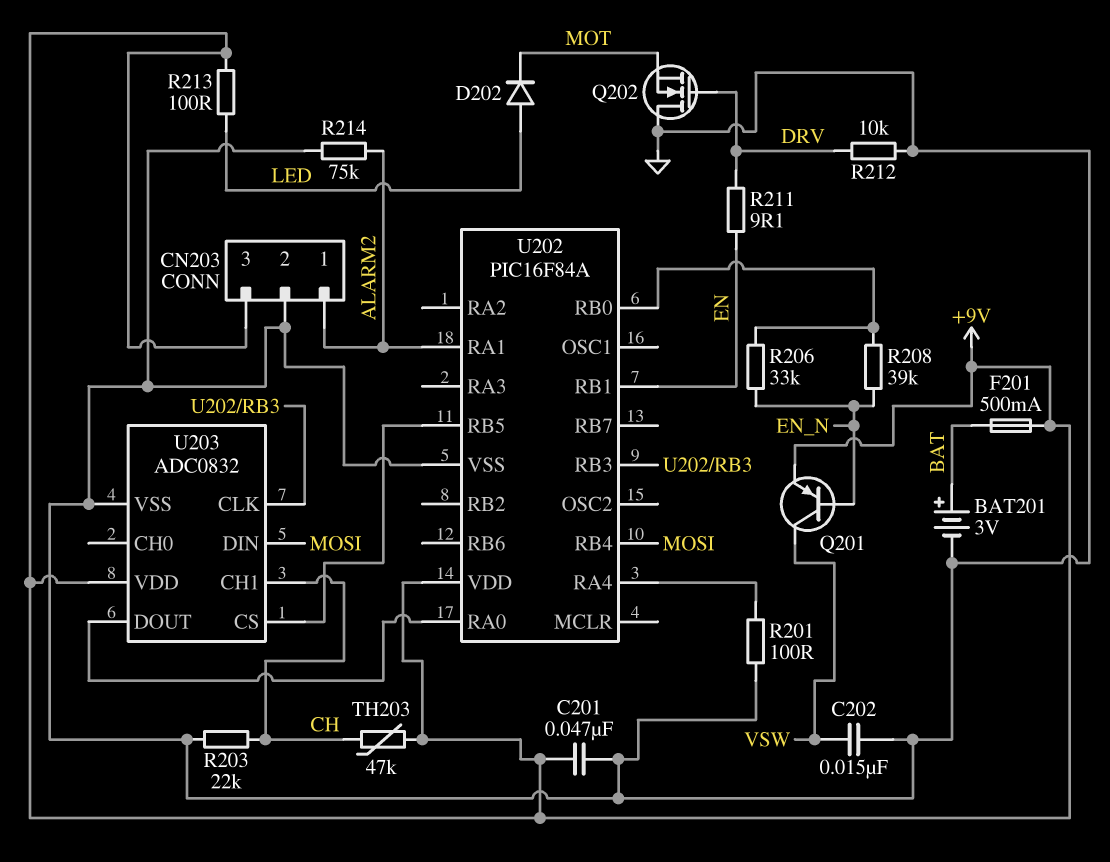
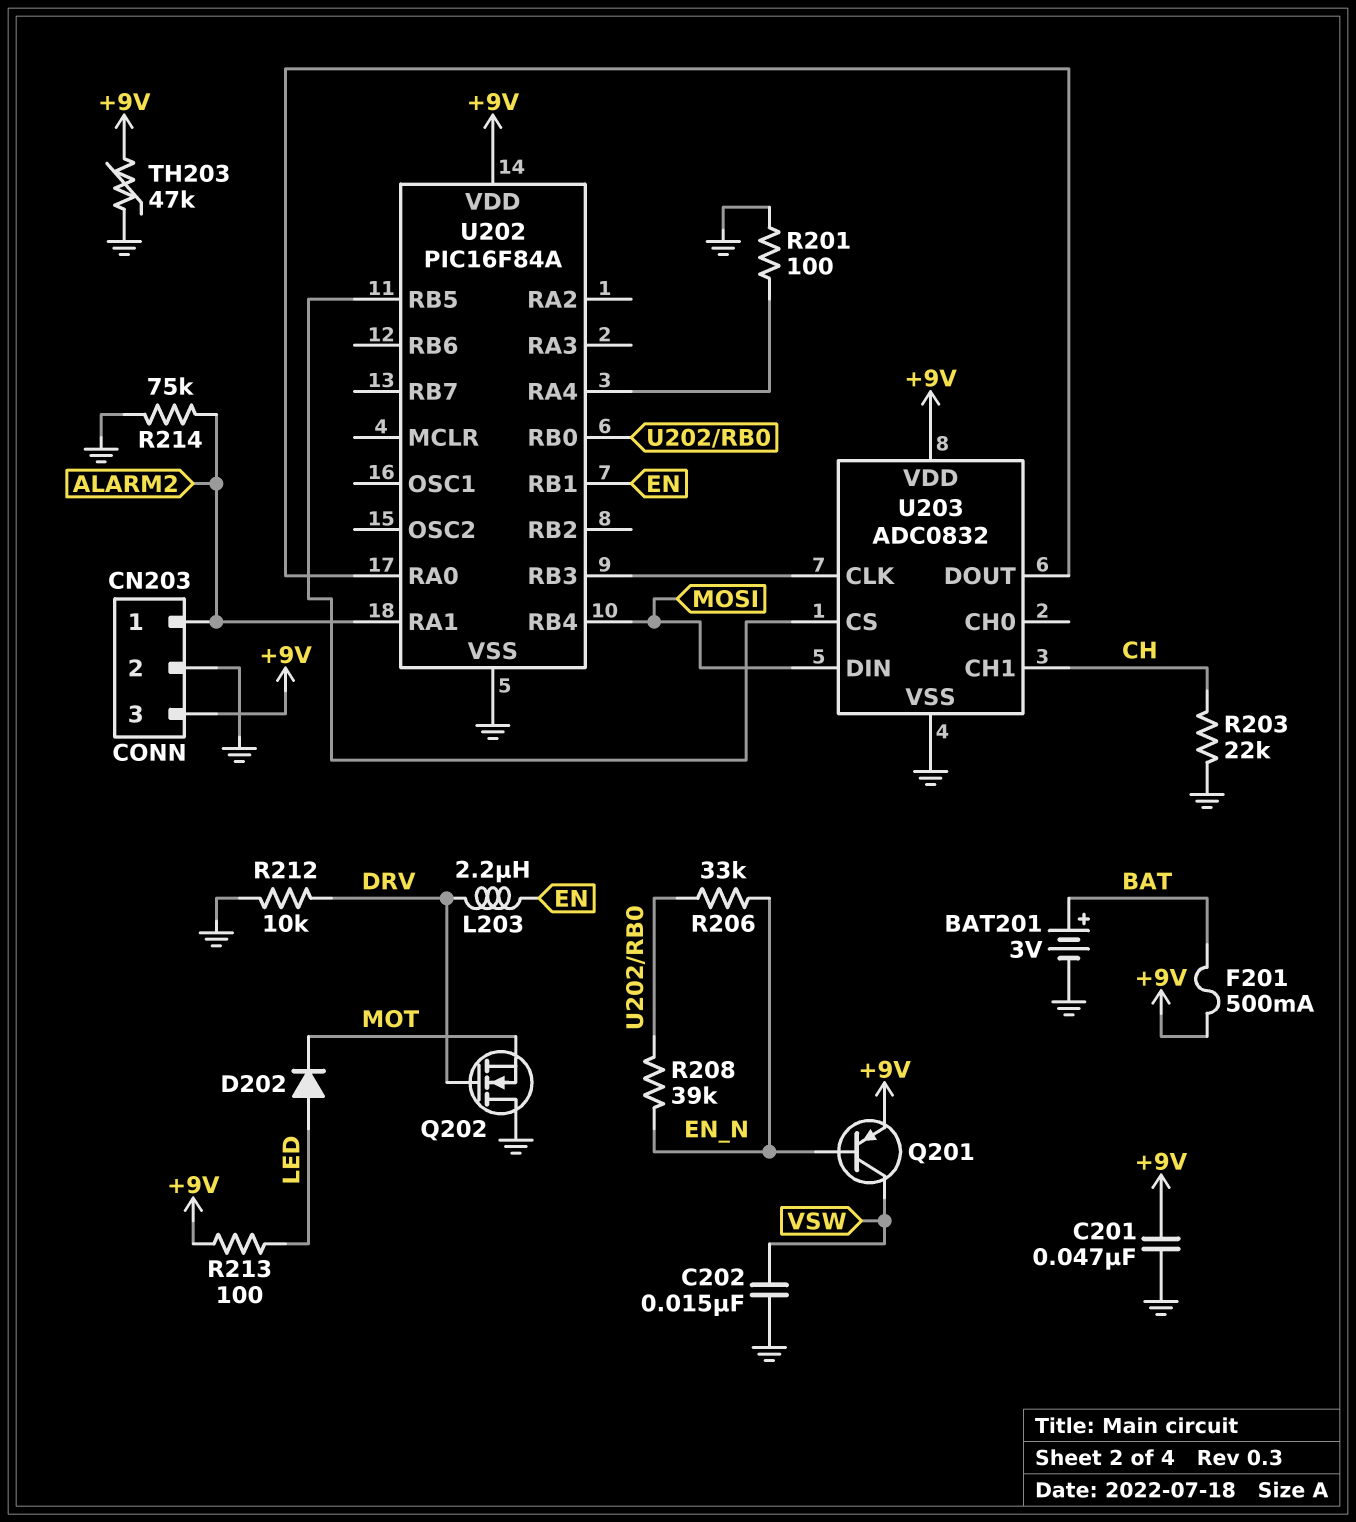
L203: none -> 2.2uH (DRV, EN)
R211: 9.1 (DRV, EN) -> none
TH203: 47k (+9V, CH) -> 47k (+9V, GND)

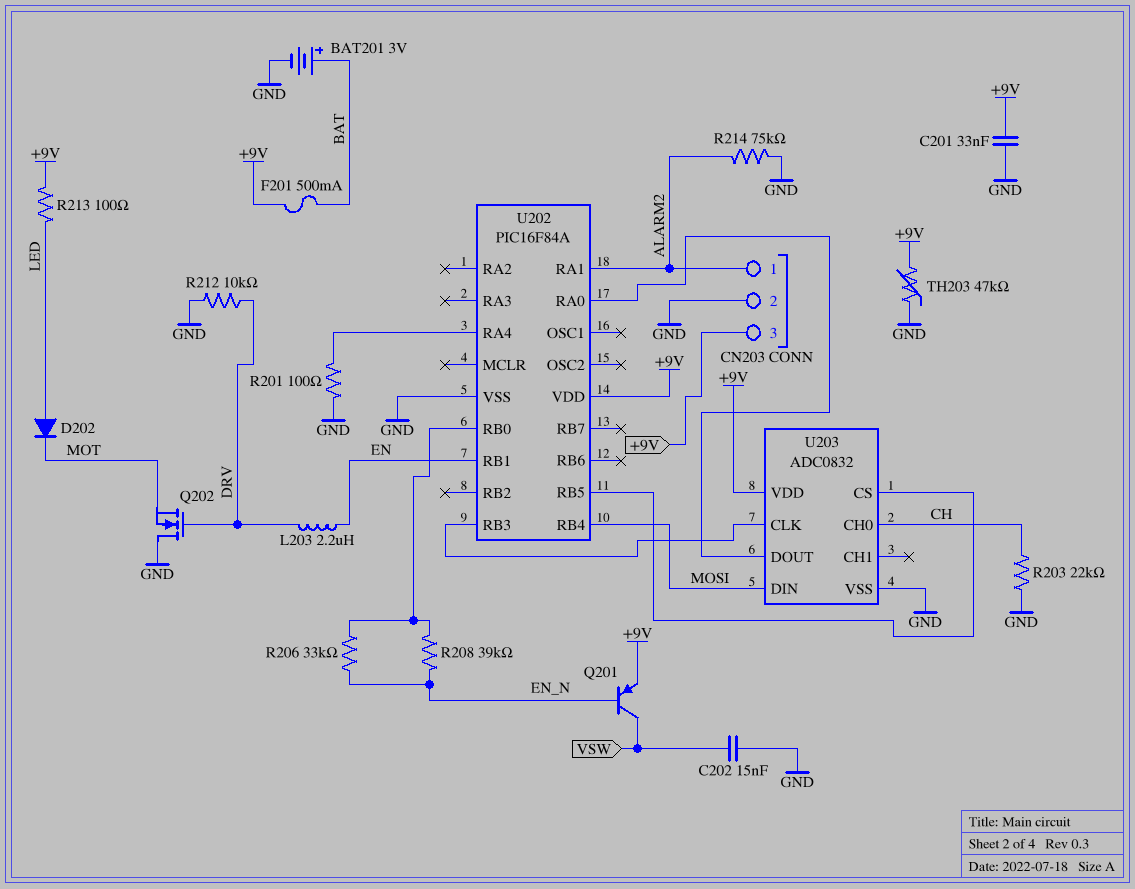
C201: 47nF (+9V, GND) -> 33nF (+9V, GND)
U203 pin CH0: none -> CH
U203 pin CH1: CH -> none

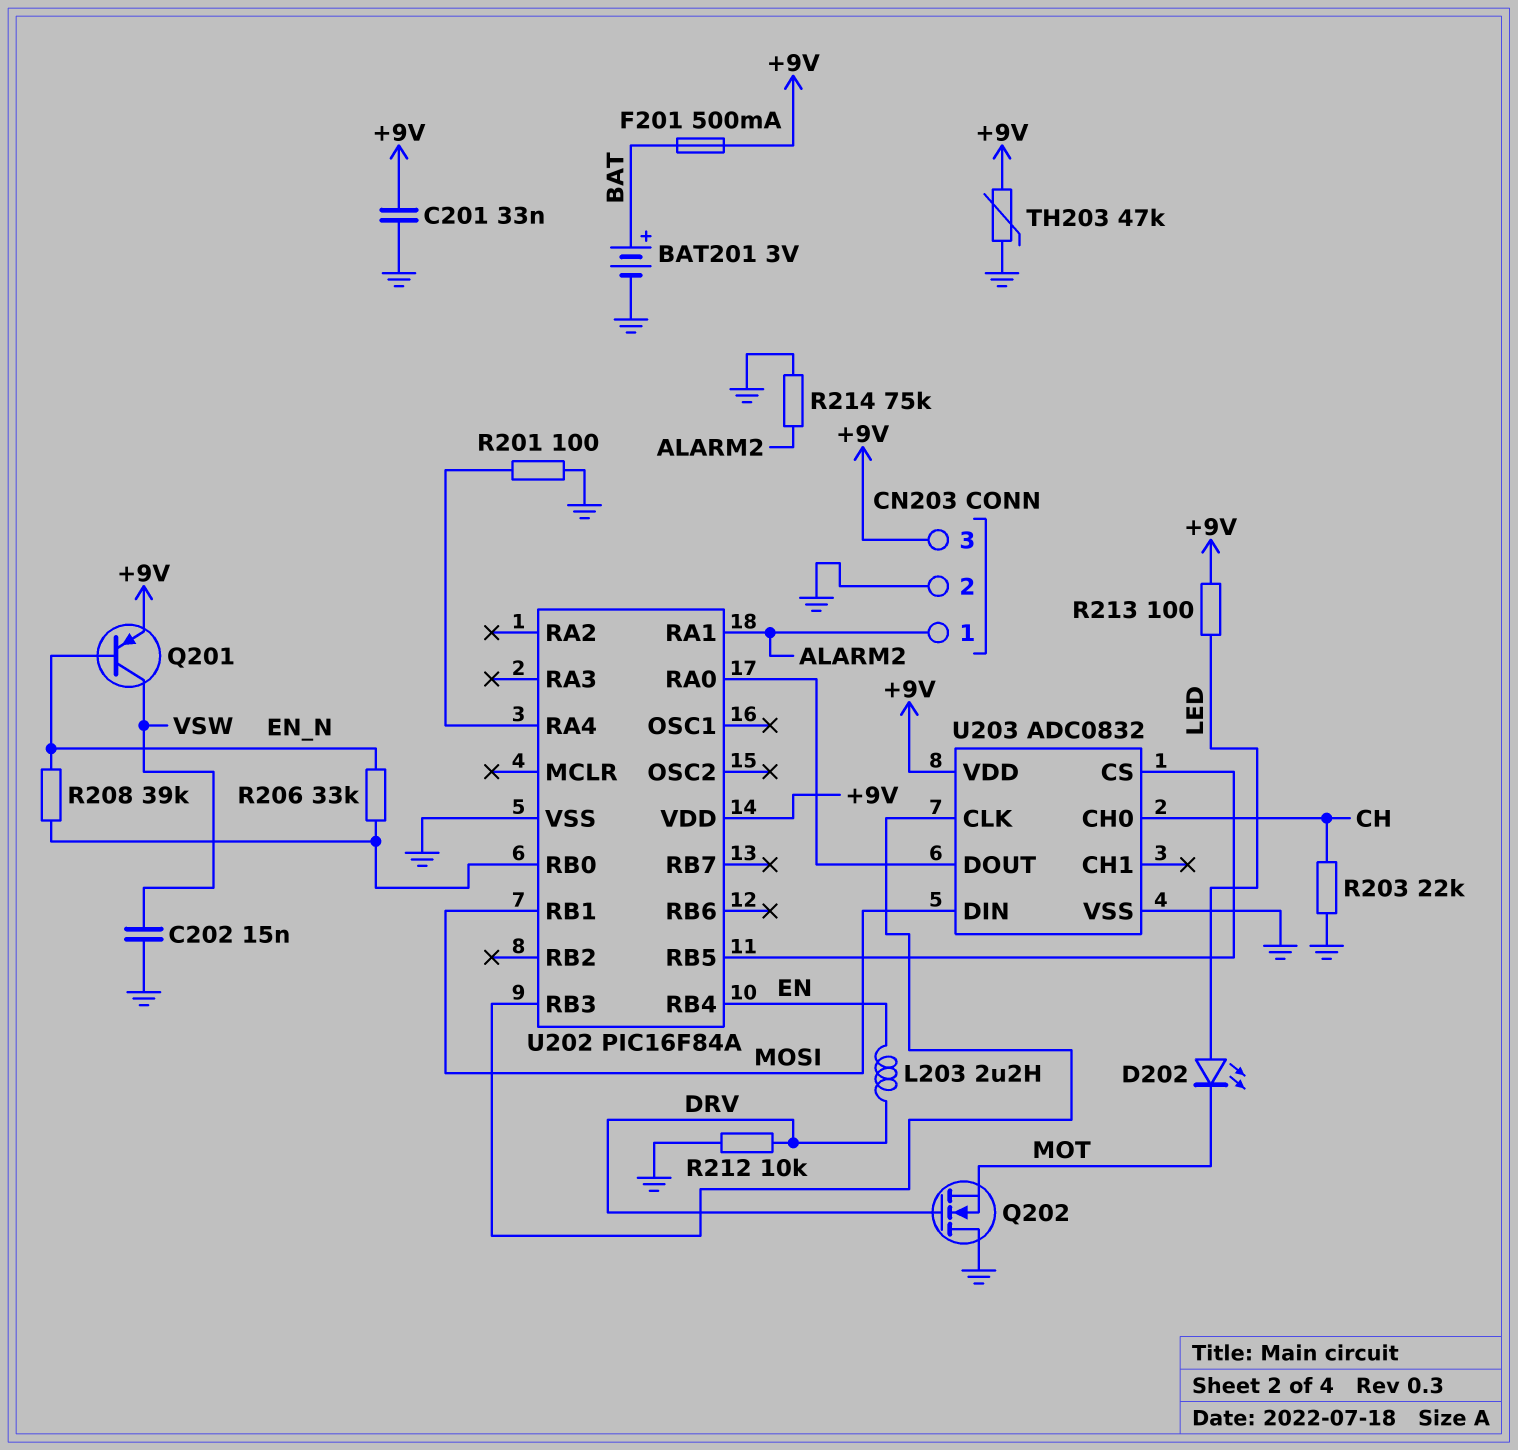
D202: diode (A LED, K MOT) -> LED (A LED, K MOT)
U202 pin RB1: EN -> MOSI
U202 pin RB4: MOSI -> EN

